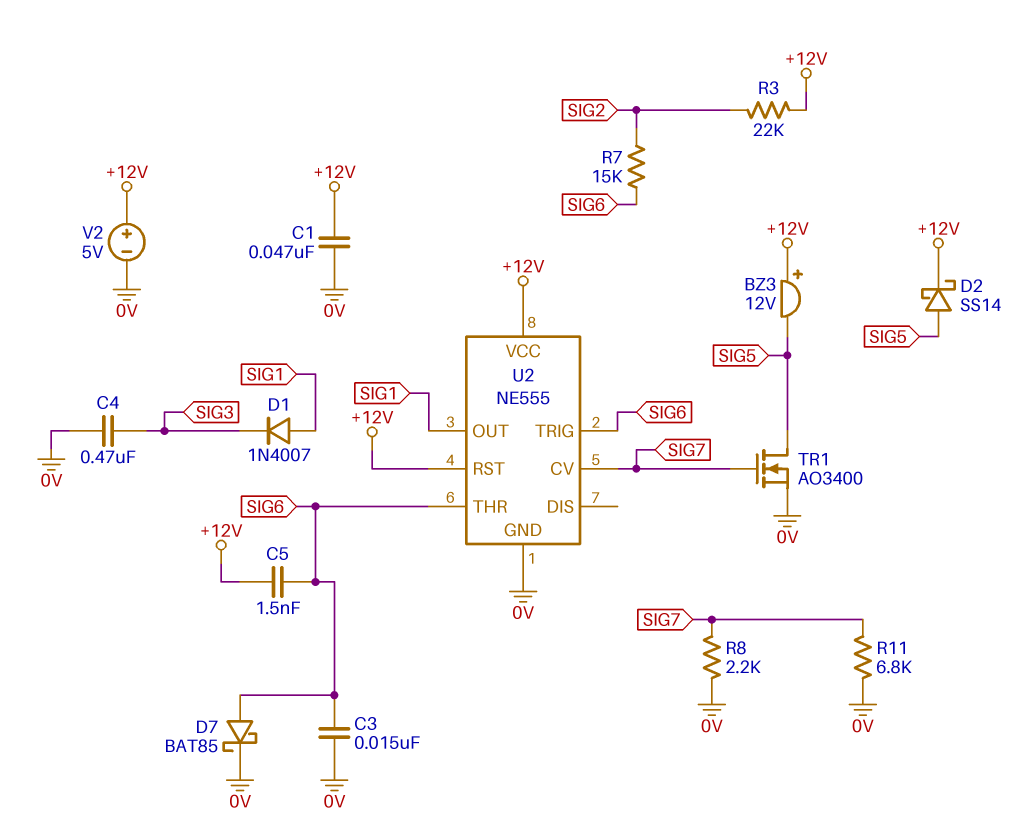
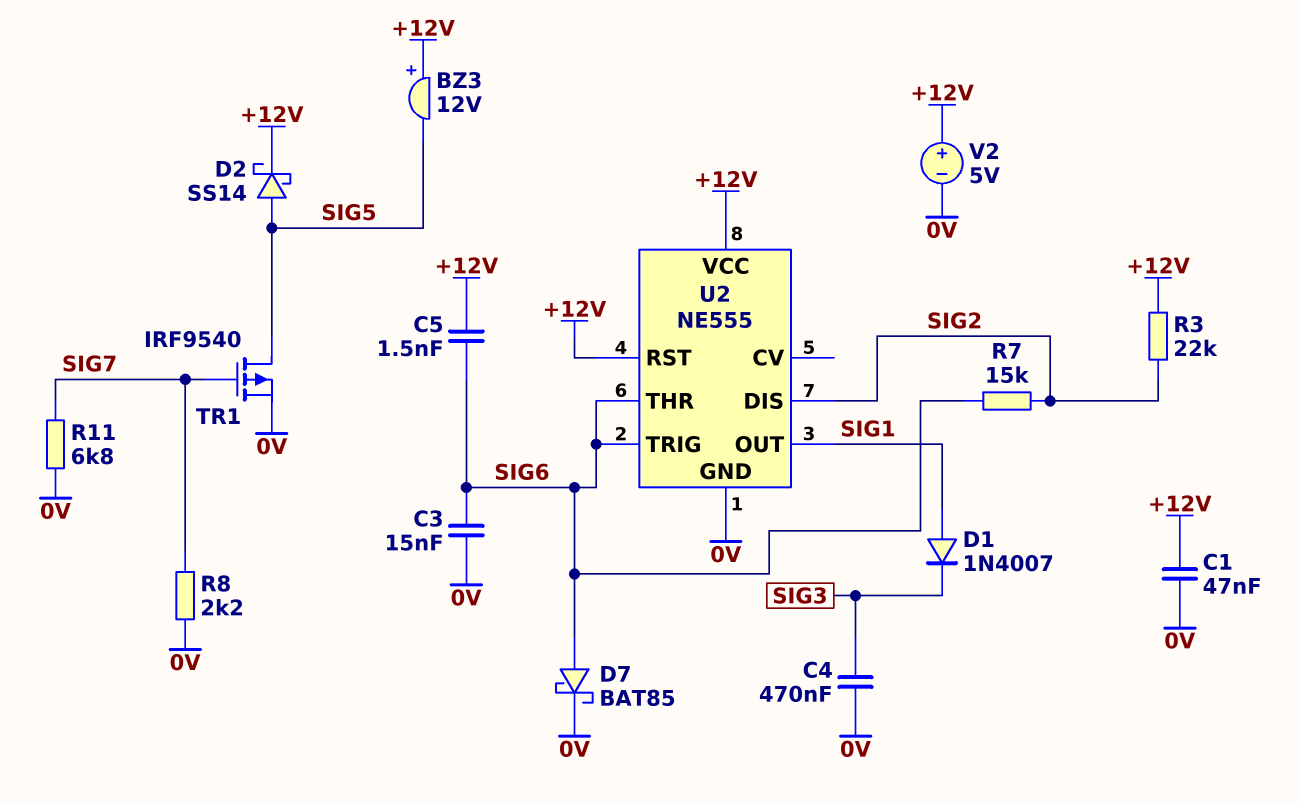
TR1: NMOS AO3400 (G SIG7, D SIG5, S 0V) -> PMOS IRF9540 (G SIG7, D SIG5, S 0V)
U2 pin CV: SIG7 -> none
U2 pin DIS: none -> SIG2

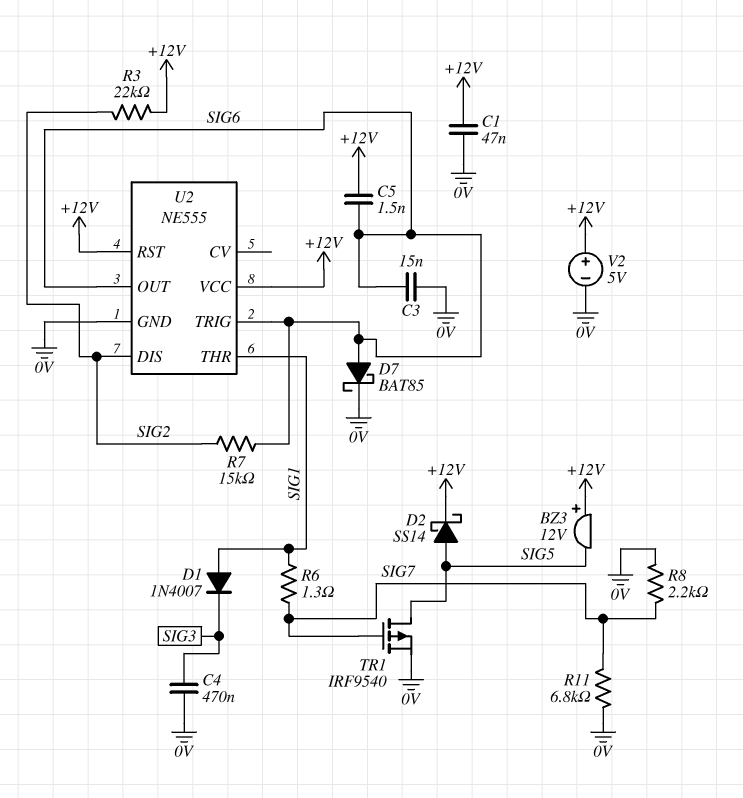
R6: none -> 1.3 (SIG1, SIG7)
U2 pin OUT: SIG1 -> SIG6
U2 pin THR: SIG6 -> SIG1

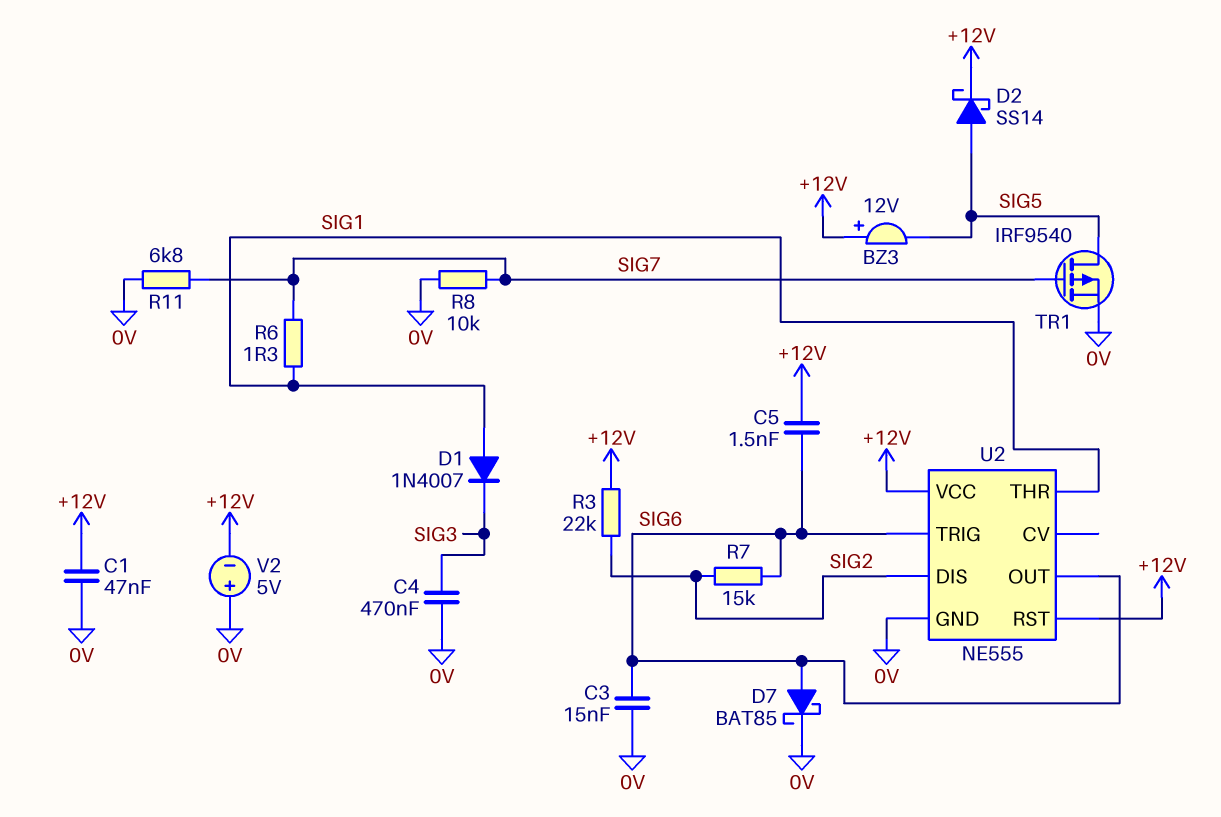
R8: 2.2k (0V, SIG7) -> 10k (0V, SIG7)
V2: 5V (plus +12V, minus 0V) -> 5V (plus 0V, minus +12V)

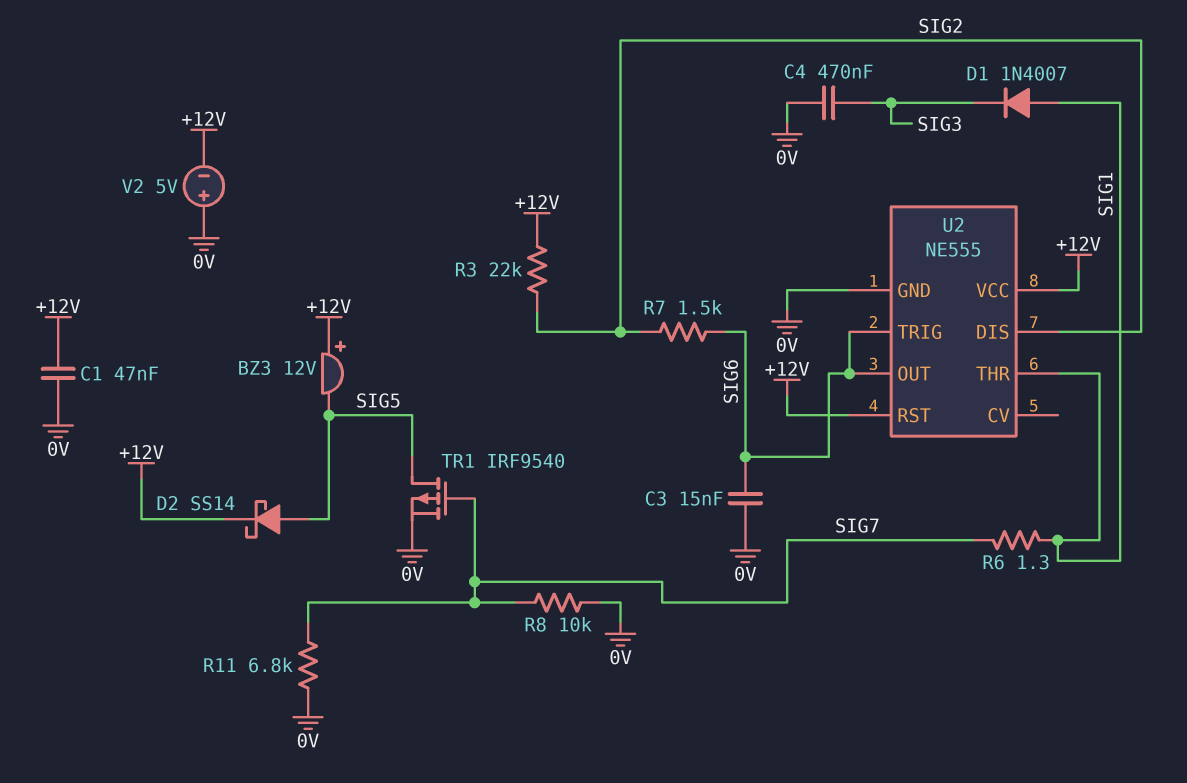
C5: 1.5nF (+12V, SIG6) -> none
D7: schottky BAT85 (A SIG6, K 0V) -> none
R7: 15k (SIG2, SIG6) -> 1.5k (SIG2, SIG6)

